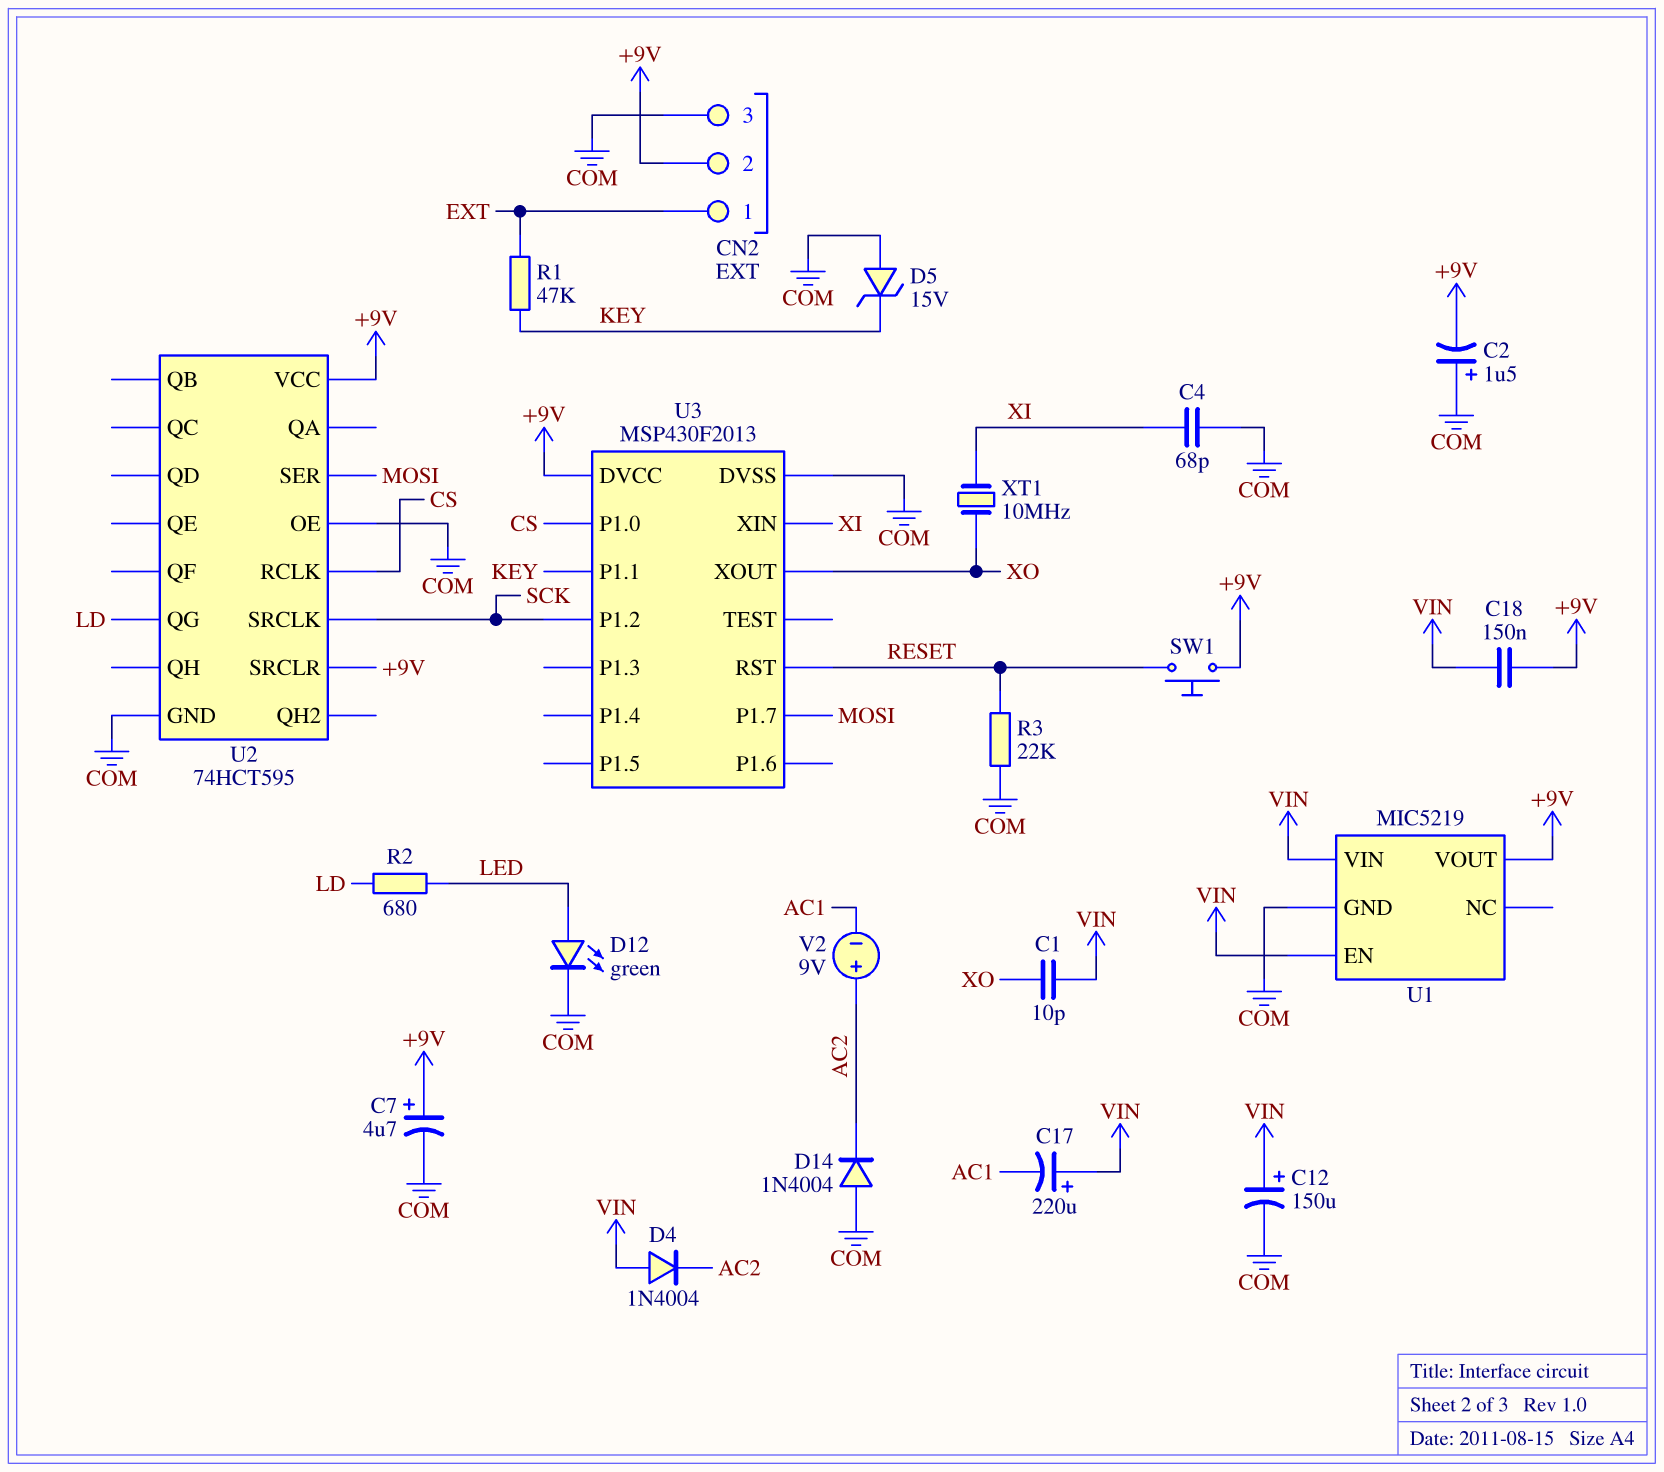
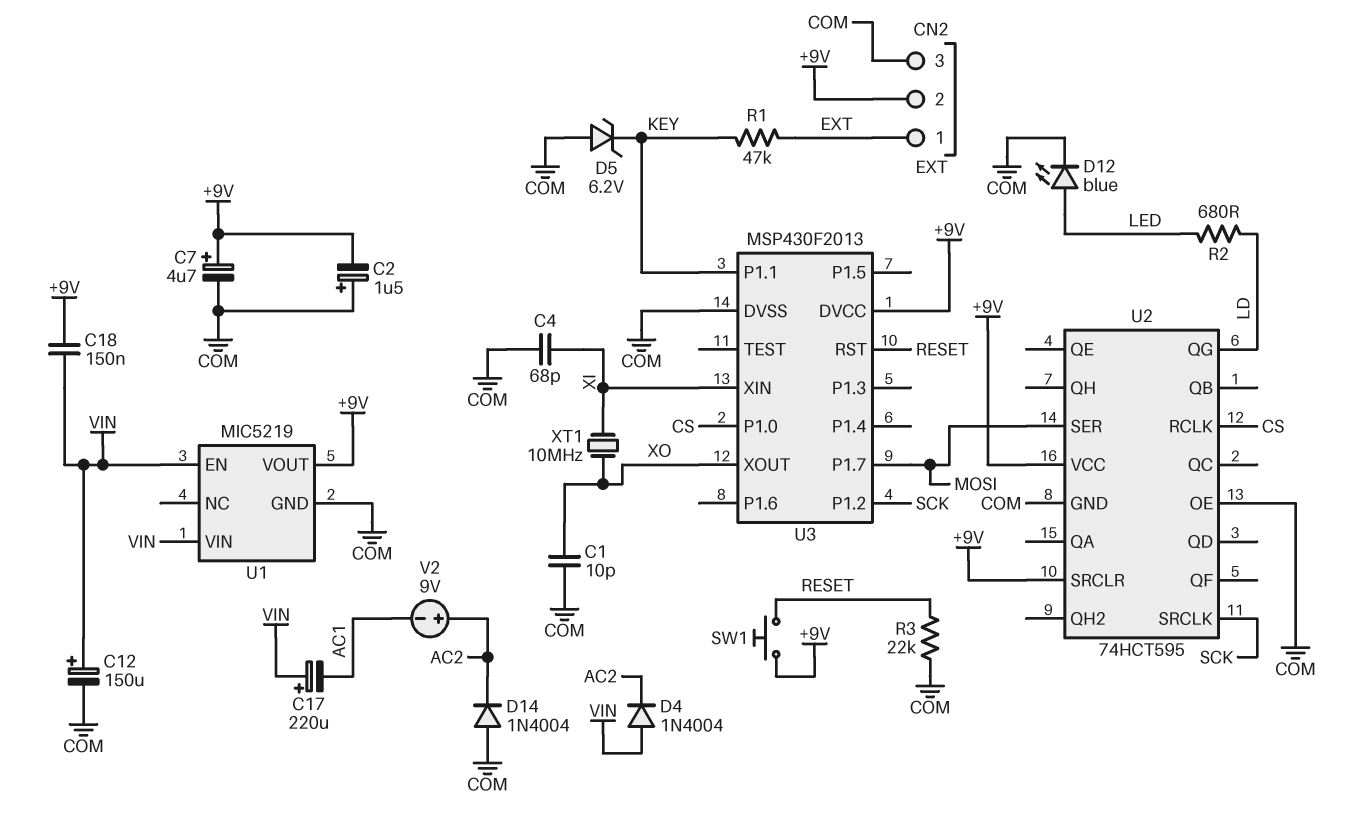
C1: 10pF (VIN, XO) -> 10pF (COM, XO)
D5: zener 15V (A COM, K KEY) -> zener 6.2V (A COM, K KEY)
D12: LED green (A LED, K COM) -> LED blue (A LED, K COM)

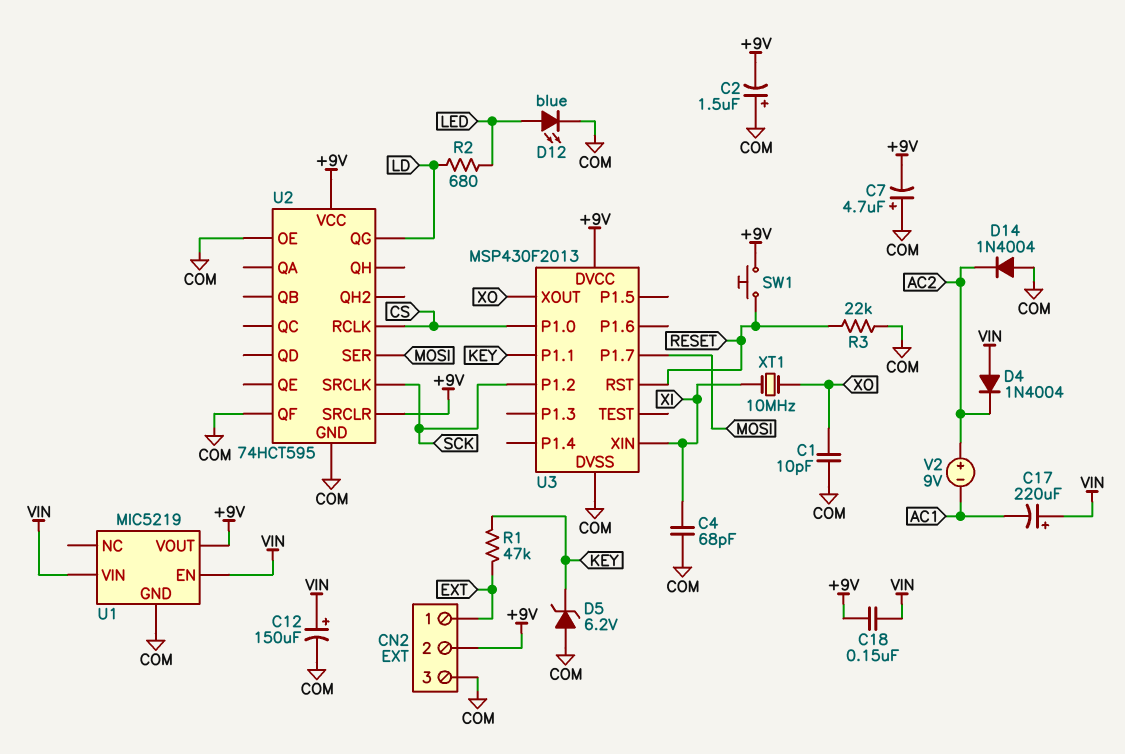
C7: 4.7uF (plus +9V, minus COM) -> 4.7uF (plus COM, minus +9V)
U2 pin QF: none -> COM

